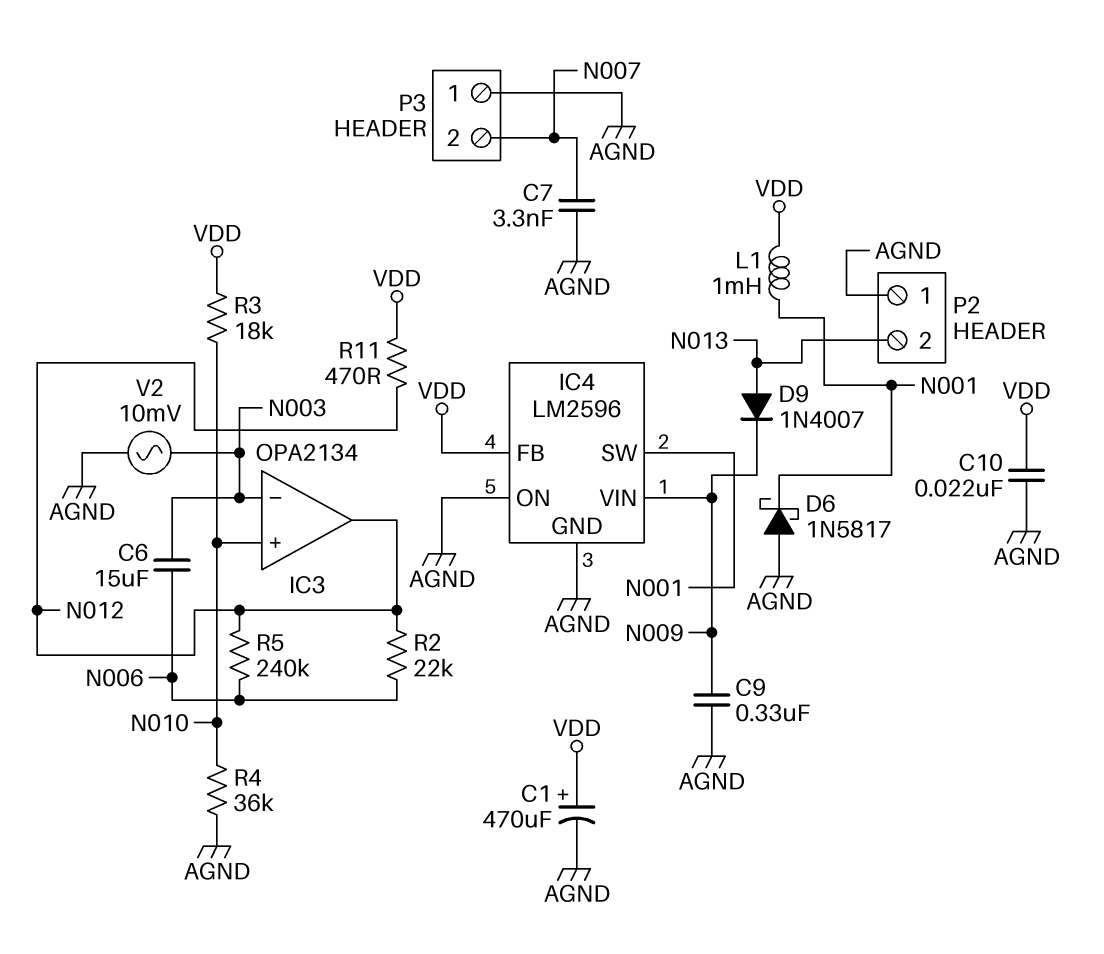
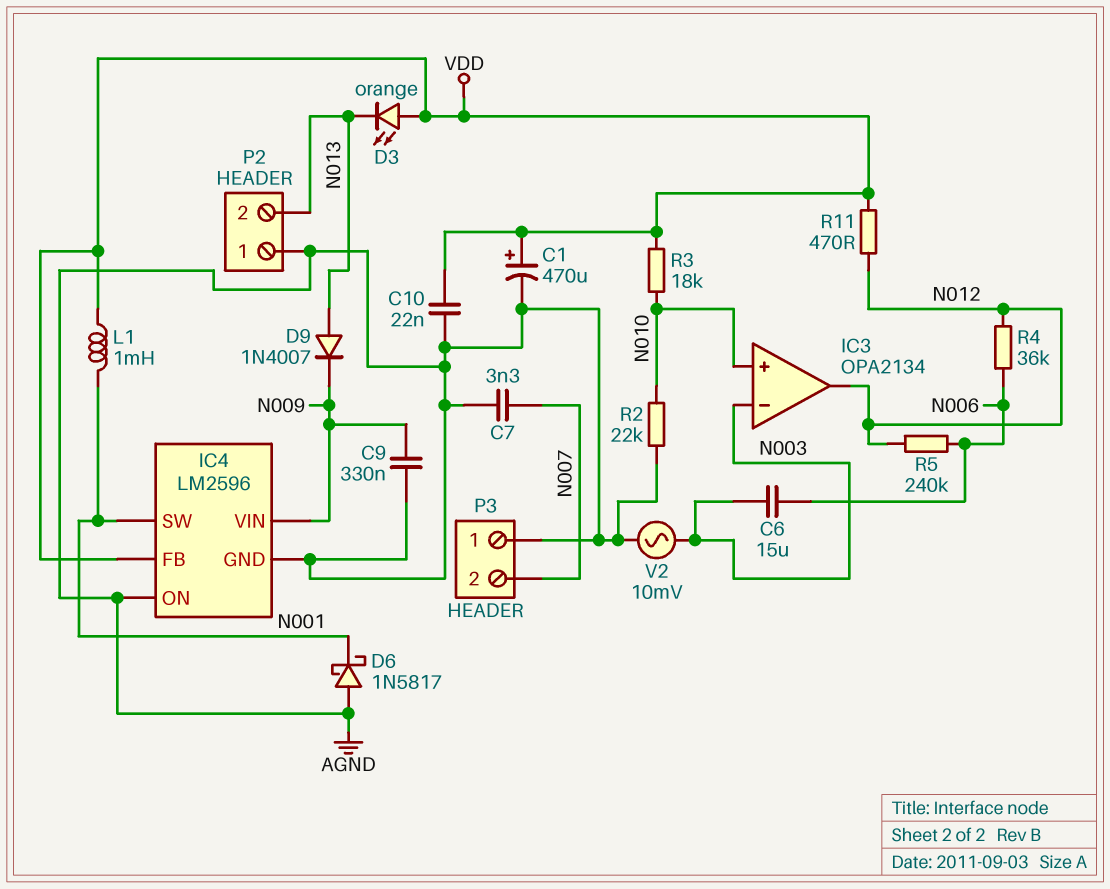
D3: none -> LED orange (A VDD, K N013)
R2: 22k (N006, N012) -> 22k (AGND, N010)
R4: 36k (AGND, N010) -> 36k (N006, N012)

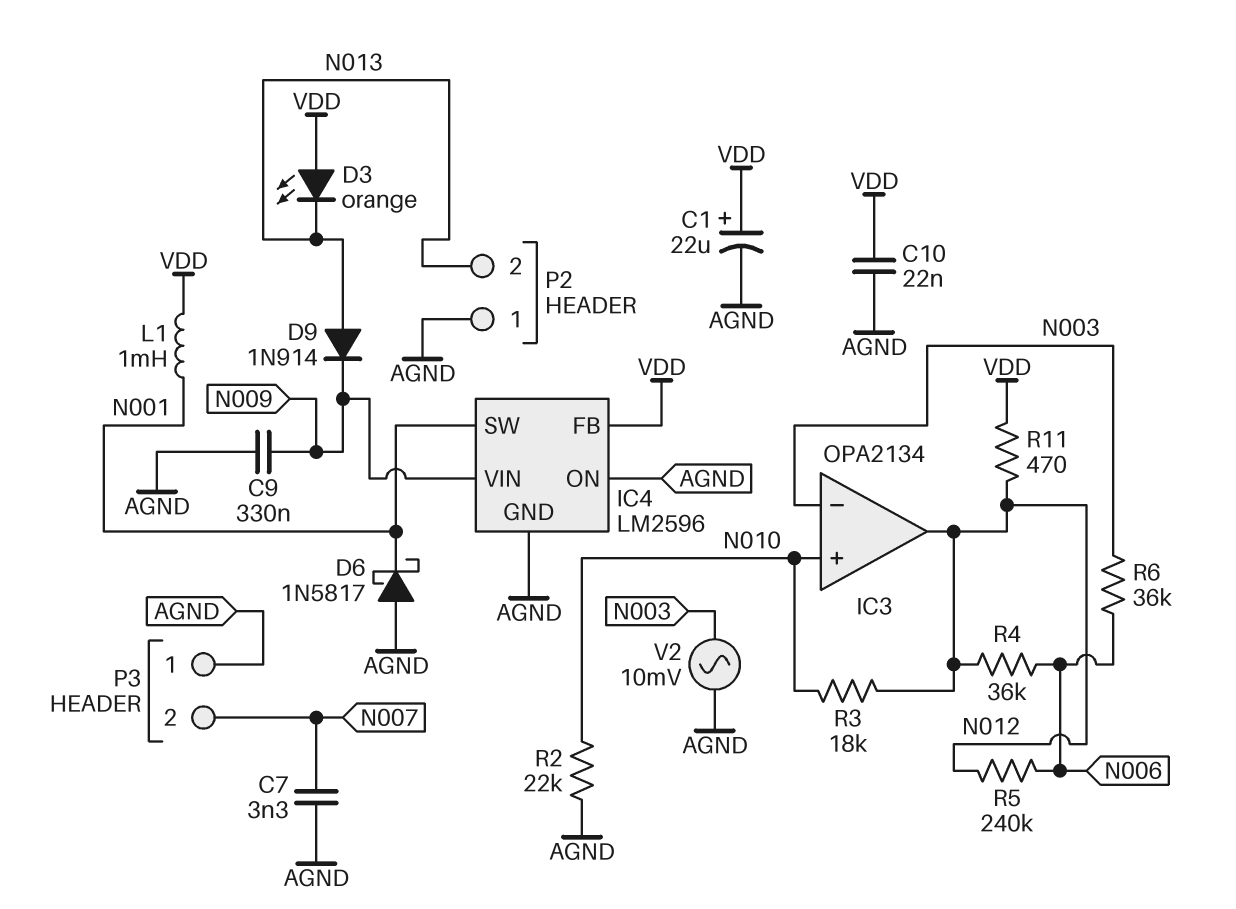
C1: 470uF (plus VDD, minus AGND) -> 22uF (plus VDD, minus AGND)
C6: 15uF (N003, N006) -> none
D9: diode 1N4007 (A N013, K N009) -> diode 1N914 (A N013, K N009)
R3: 18k (N010, VDD) -> 18k (N010, N012)
R6: none -> 36k (N003, N006)

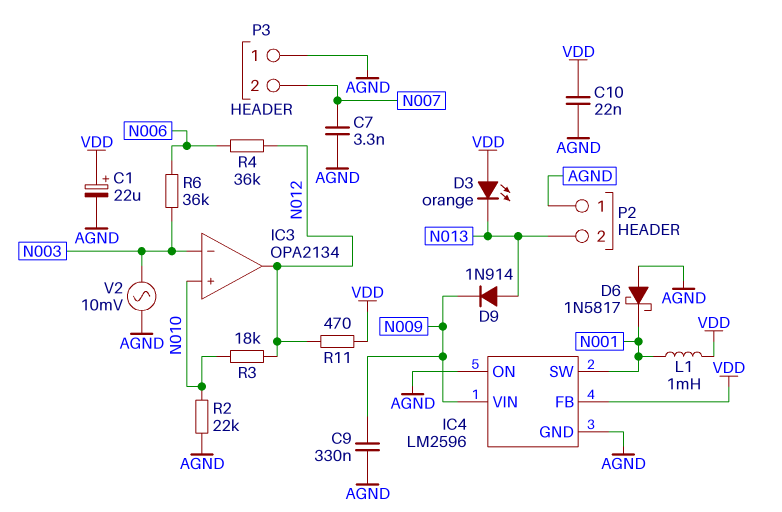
R5: 240k (N006, N012) -> none

